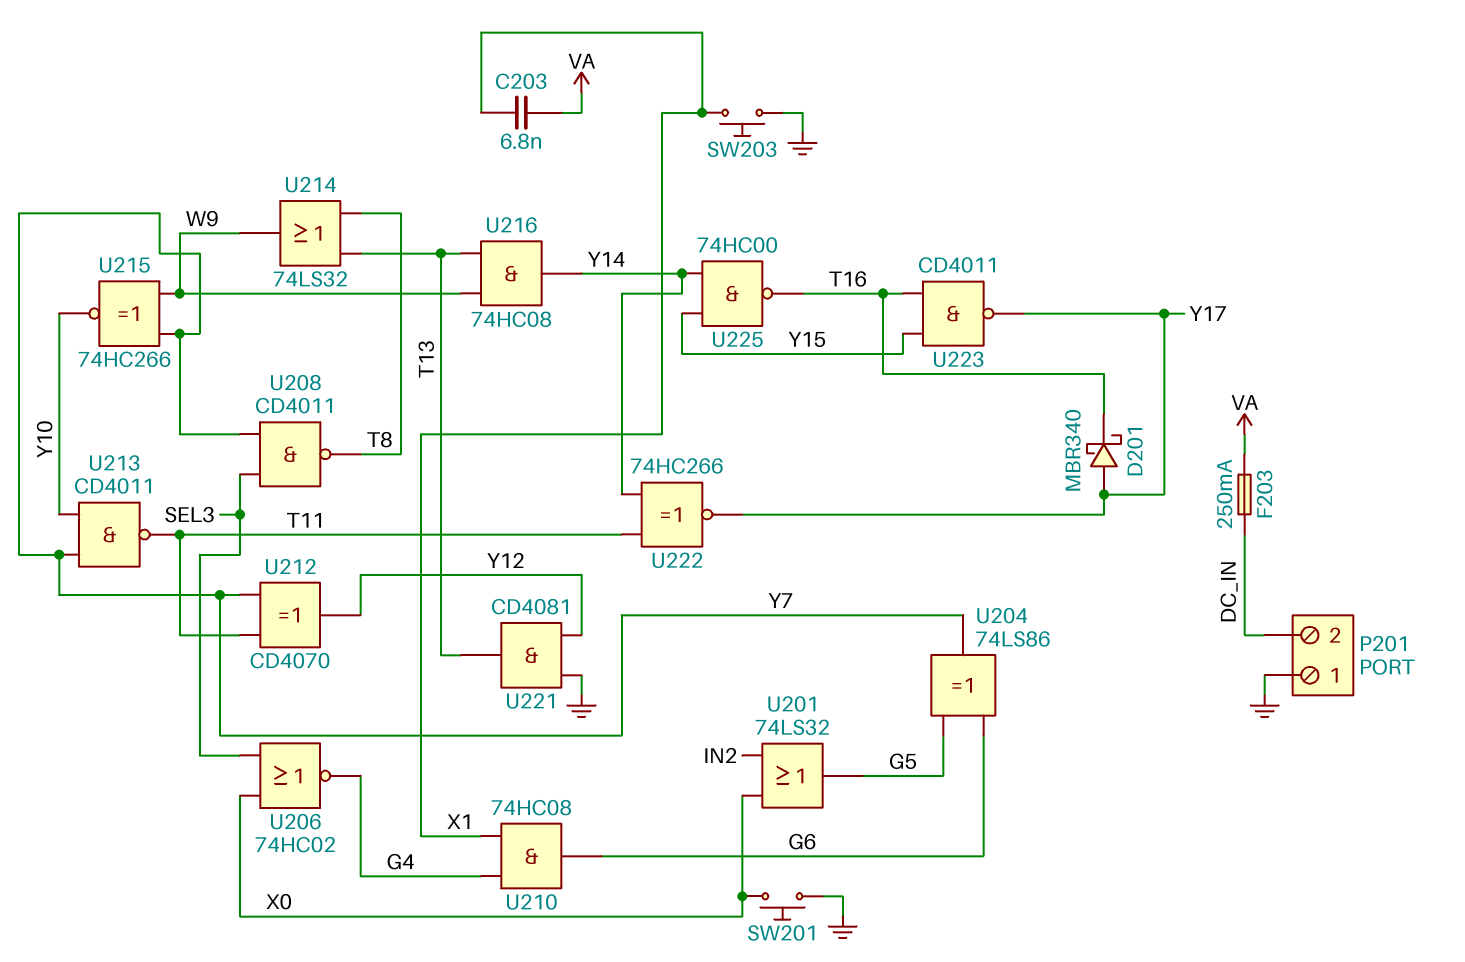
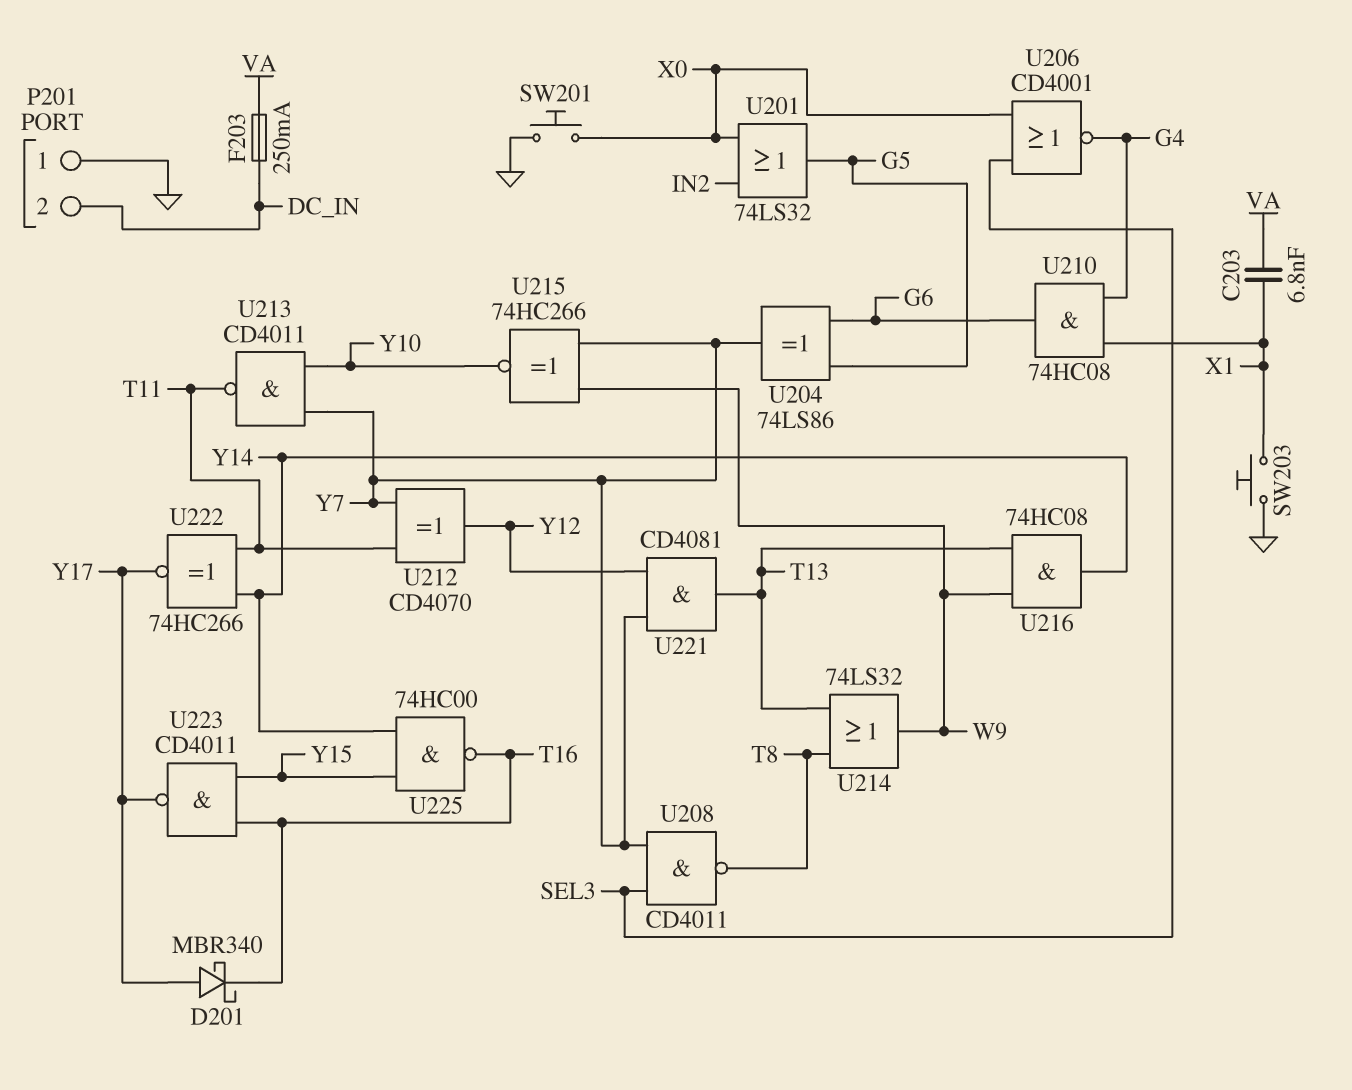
U206: NOR 74HC02 (in SEL3, in X0, out G4) -> NOR CD4001 (in SEL3, in X0, out G4)
U221: AND CD4081 (in GND, in Y12, out T13) -> AND CD4081 (in Y7, in Y12, out T13)

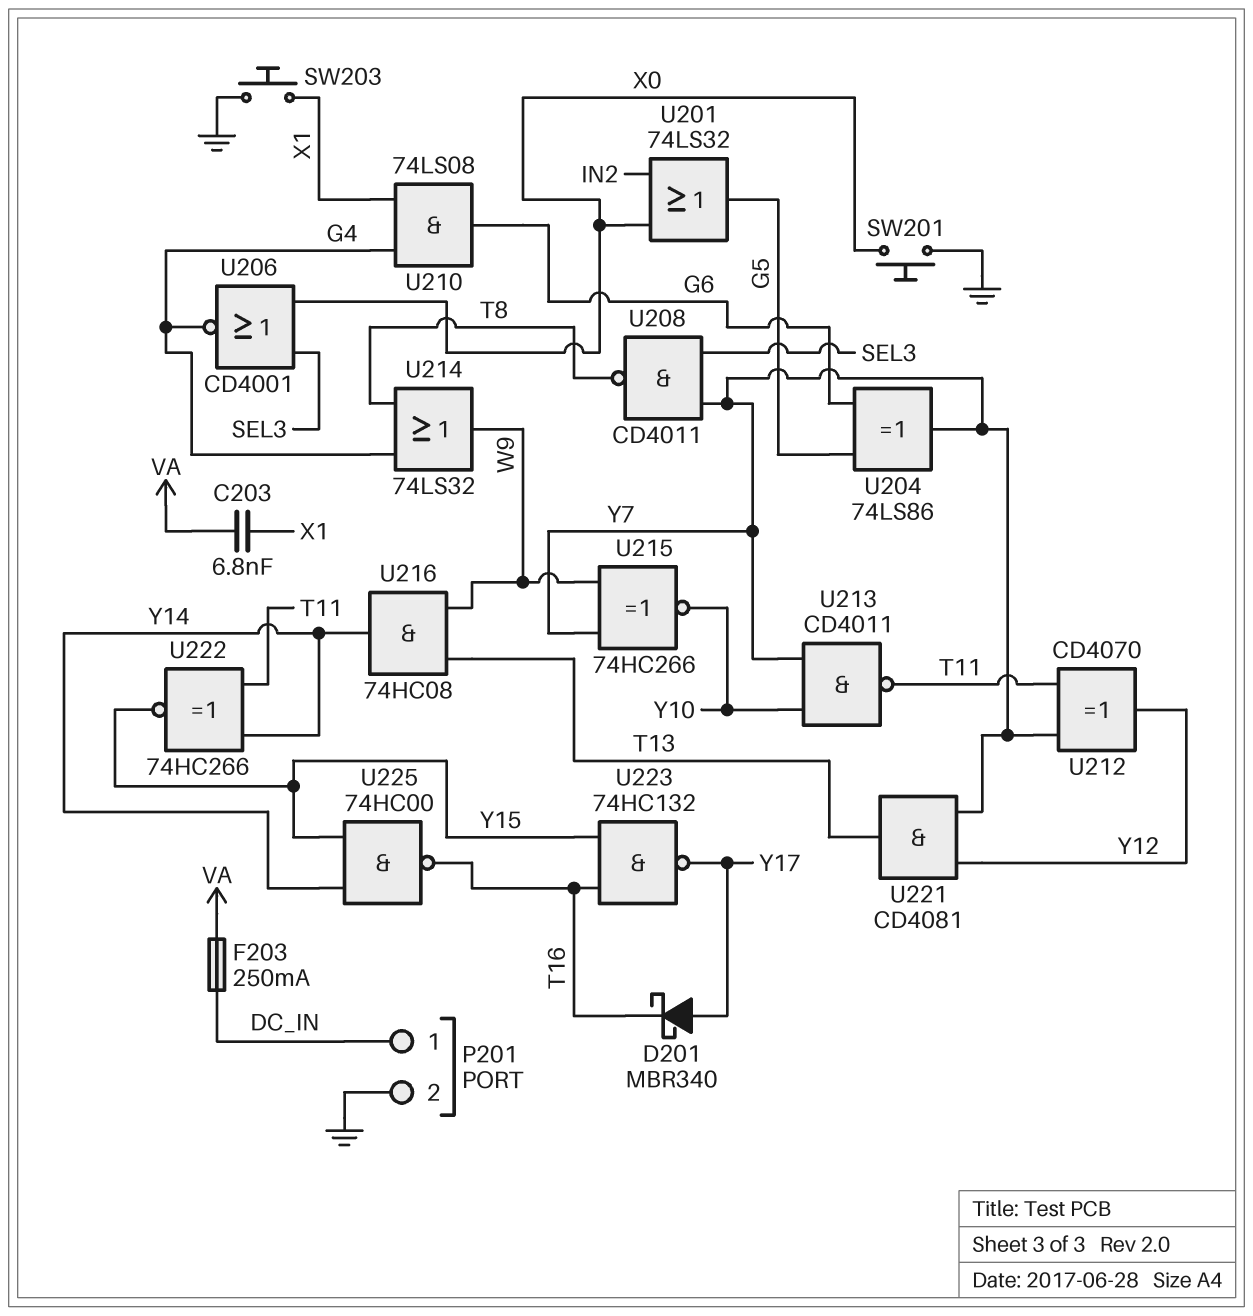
P201 pin 1: GND -> DC_IN
P201 pin 2: DC_IN -> GND
U210: AND 74HC08 (in G4, in X1, out G6) -> AND 74LS08 (in G4, in X1, out G6)
U214: OR 74LS32 (in T8, in T13, out W9) -> OR 74LS32 (in G4, in T8, out W9)
U222: XNOR 74HC266 (in T11, in Y14, out Y17) -> XNOR 74HC266 (in T11, in Y14, out Y15)
U223: NAND CD4011 (in T16, in Y15, out Y17) -> NAND 74HC132 (in T16, in Y15, out Y17)

